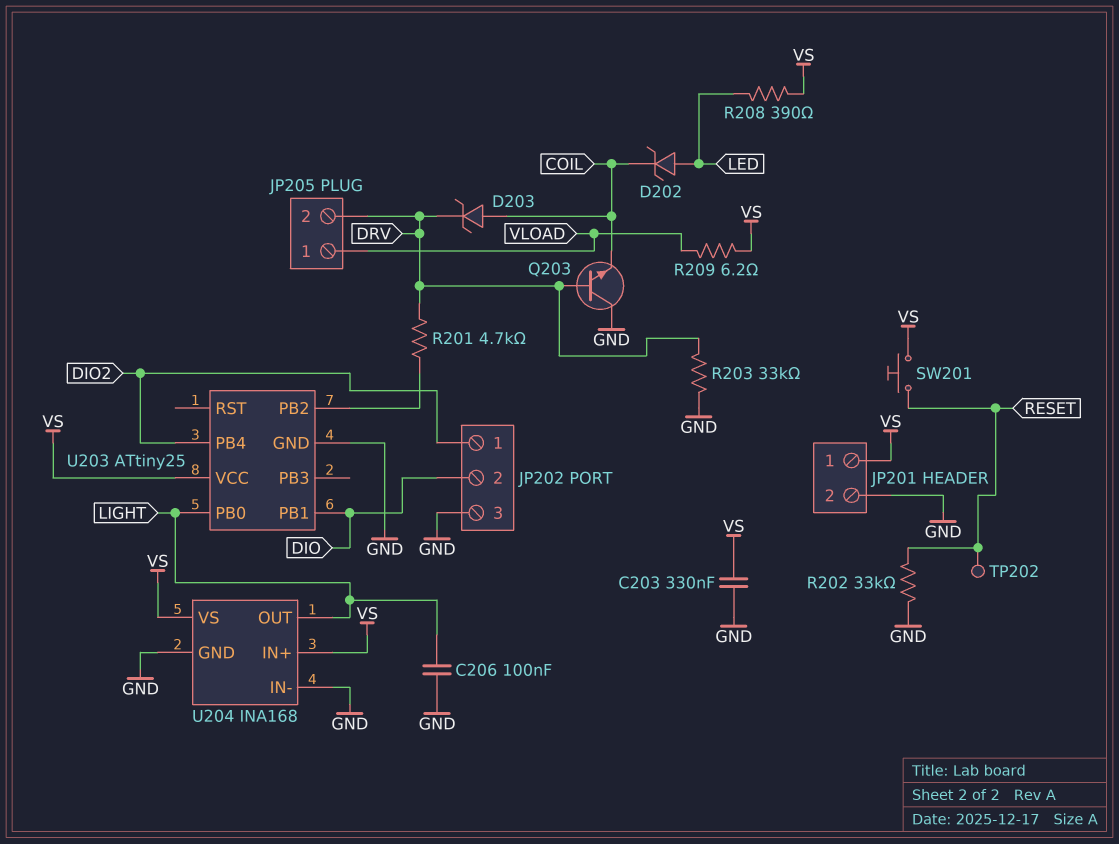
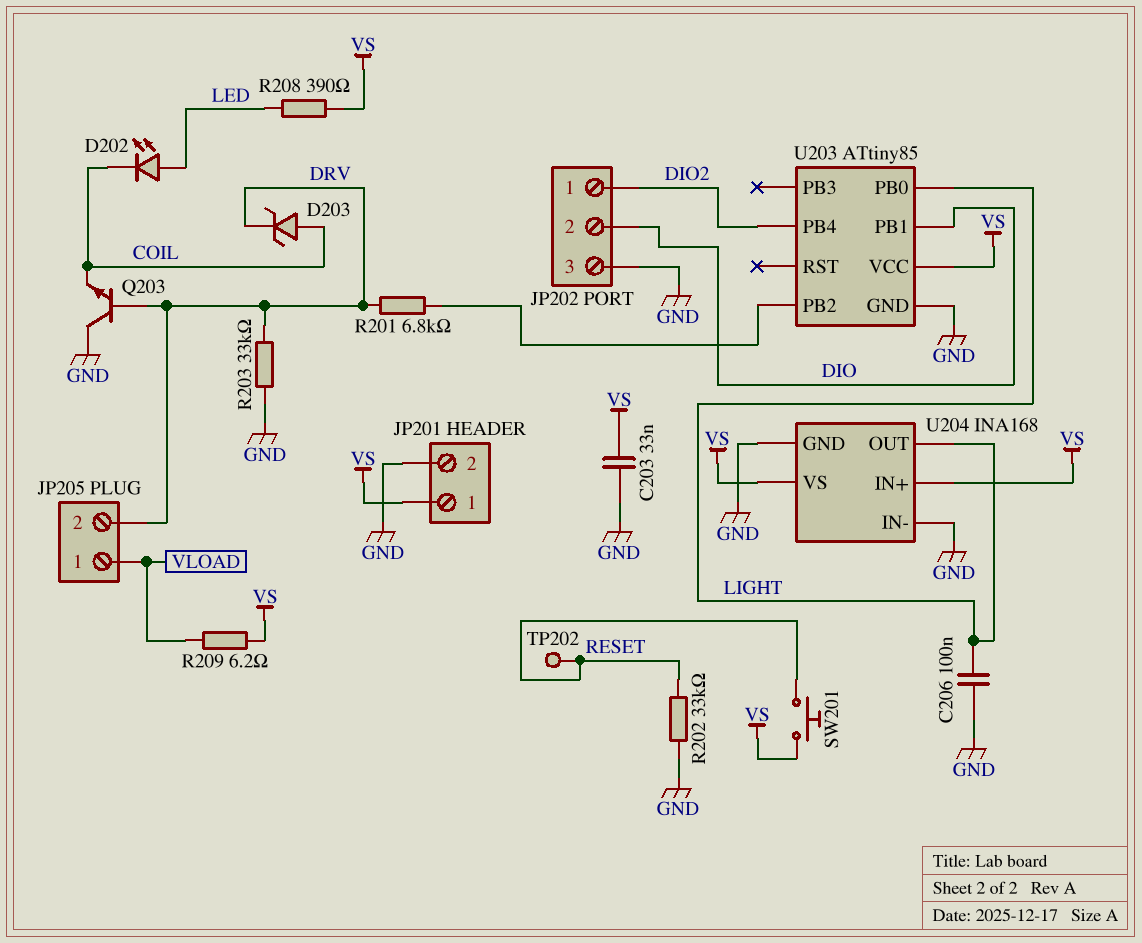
C203: 330nF (GND, VS) -> 33nF (GND, VS)
D202: zener (A LED, K COIL) -> LED (A LED, K COIL)
R201: 4.7k (DRV, U203/PB2) -> 6.8k (DRV, U203/PB2)
U203: ATtiny25 -> ATtiny85

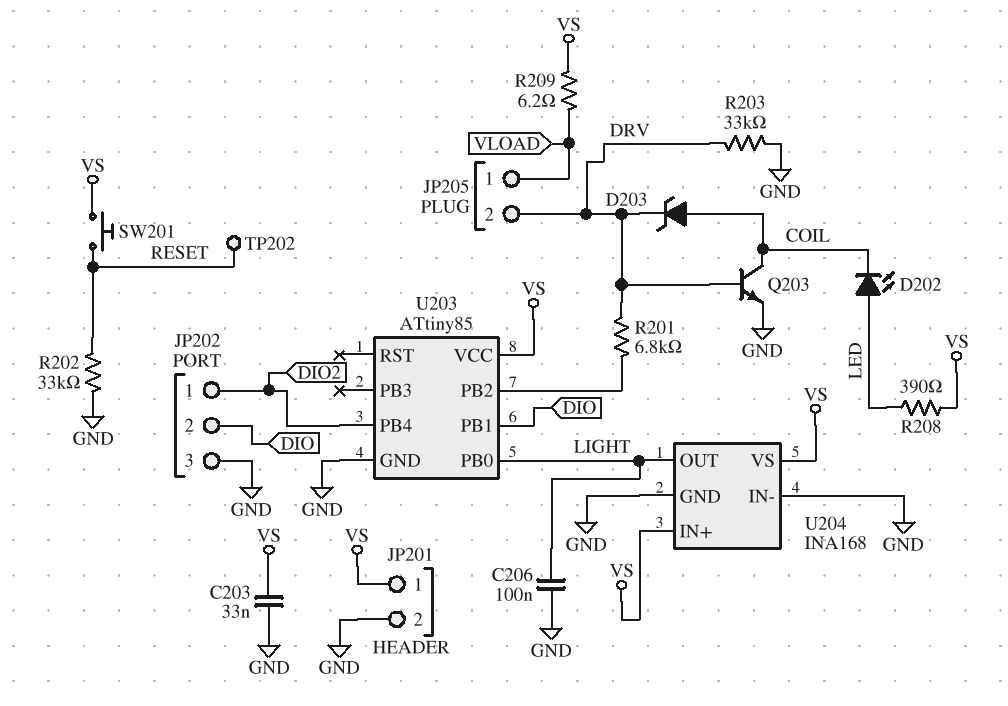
Q203: NPN (B DRV, C GND, E COIL) -> NPN (B DRV, C COIL, E GND)

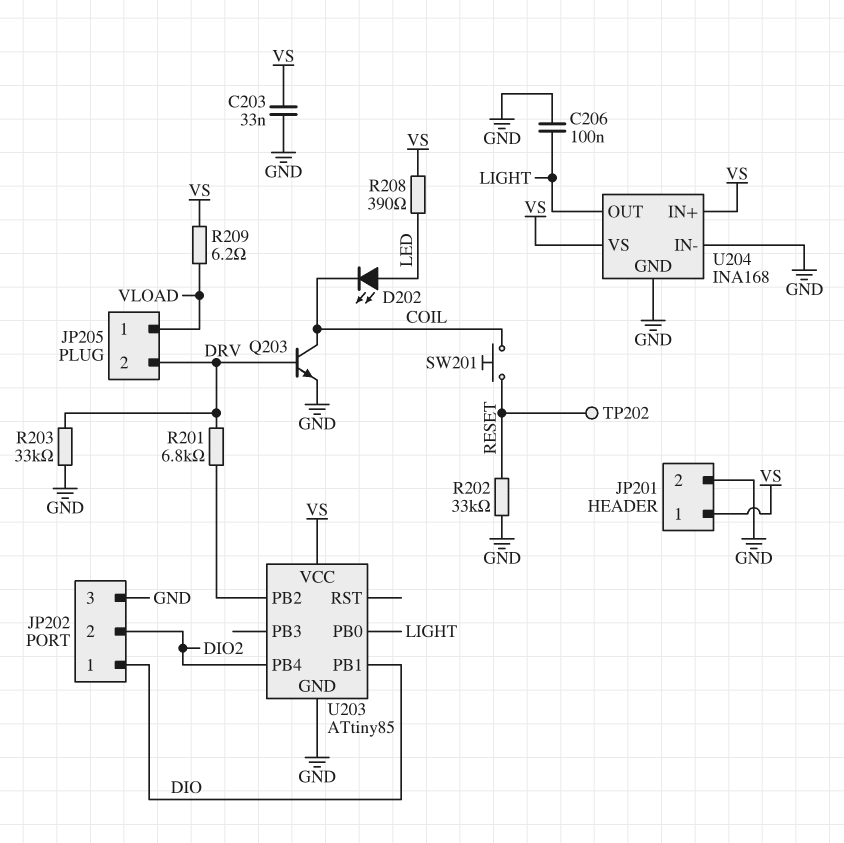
D203: zener (A COIL, K DRV) -> none
JP202 pin 1: DIO2 -> DIO
JP202 pin 2: DIO -> DIO2
SW201: button (RESET, VS) -> button (COIL, RESET)

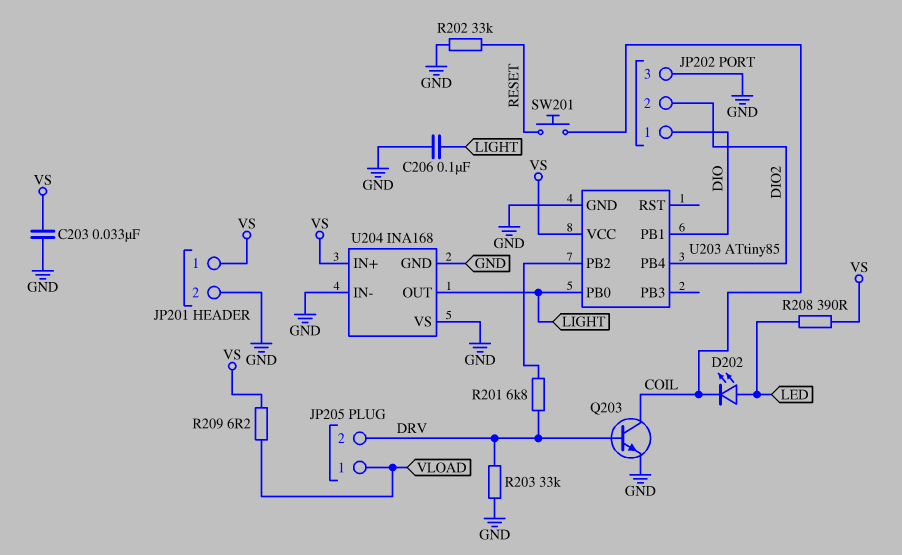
TP202: test point (RESET) -> none
U204 pin VS: VS -> GND

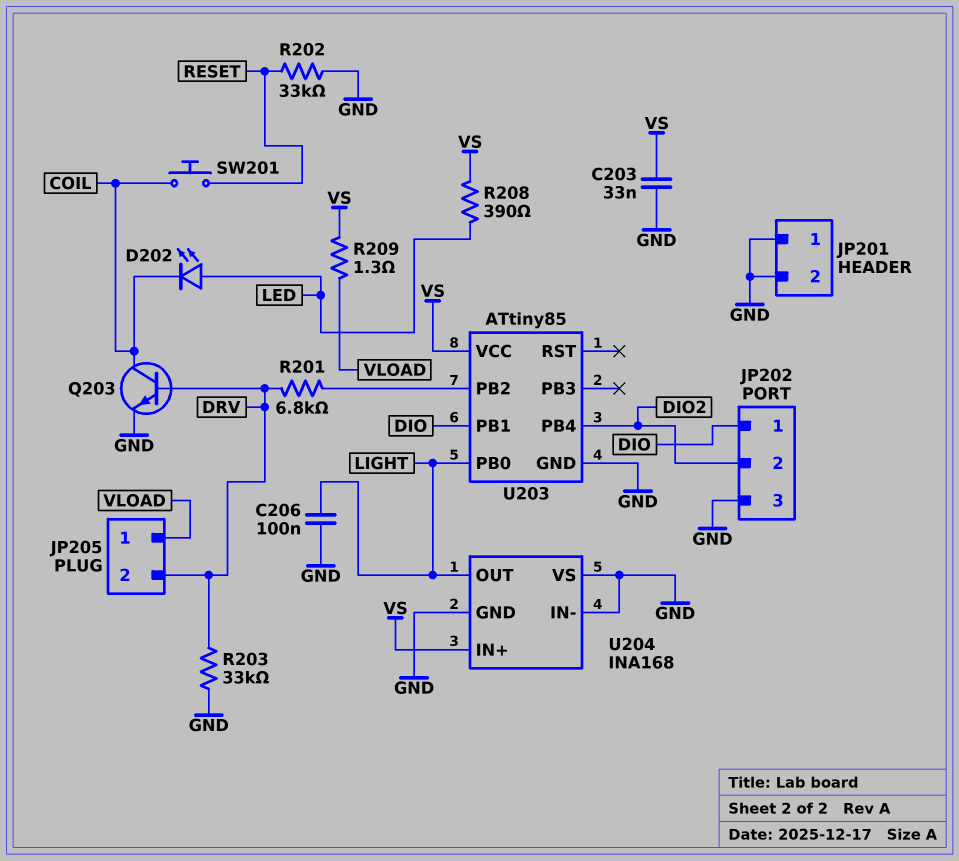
JP201 pin 1: VS -> GND
R209: 6.2 (VLOAD, VS) -> 1.3 (VLOAD, VS)

